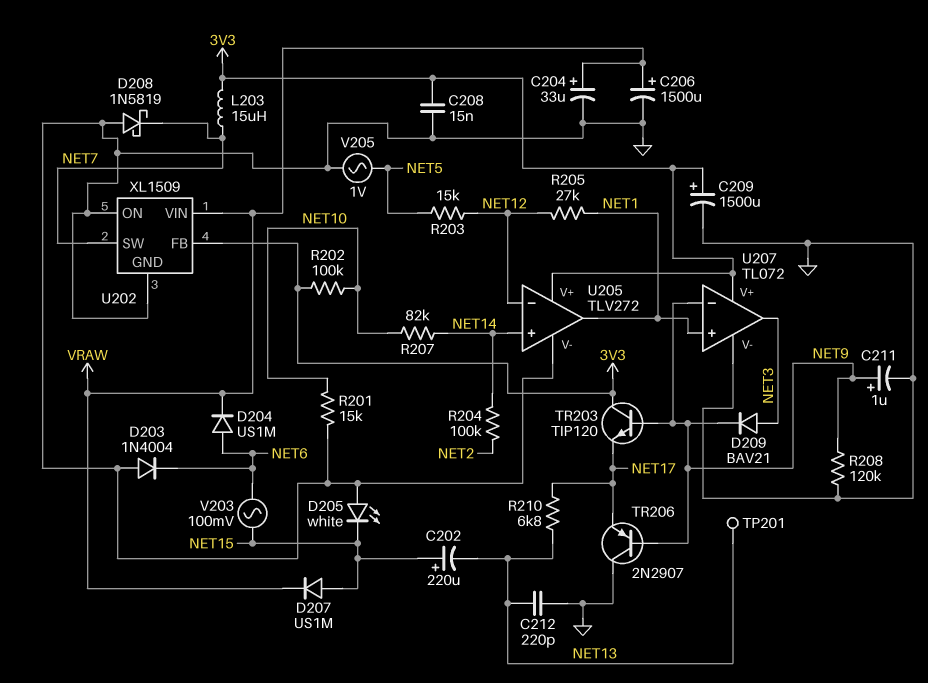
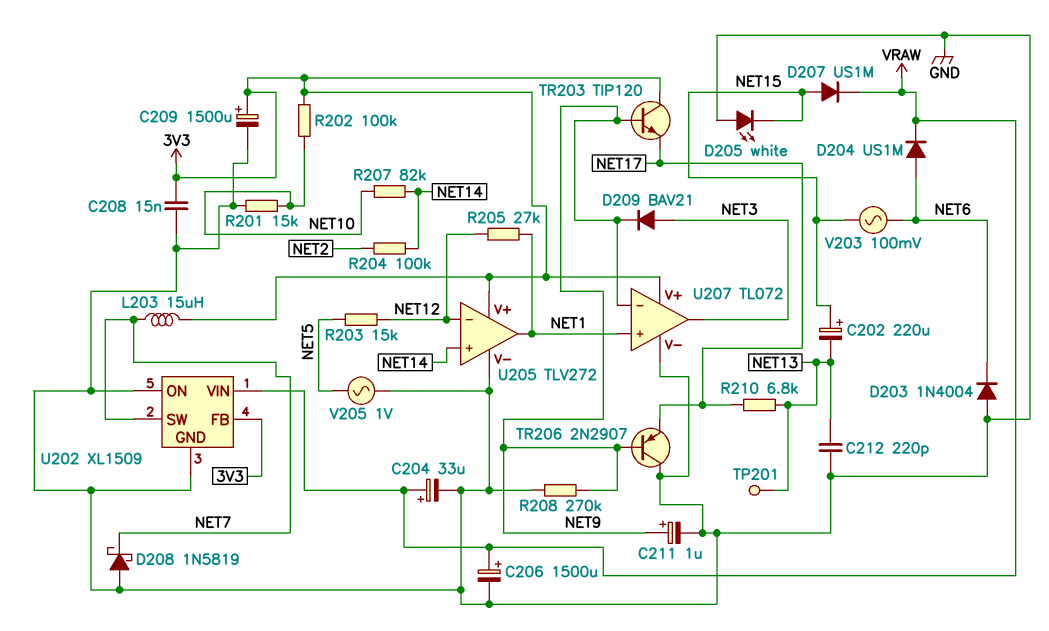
R208: 120k (GND, NET9) -> 270k (GND, NET9)

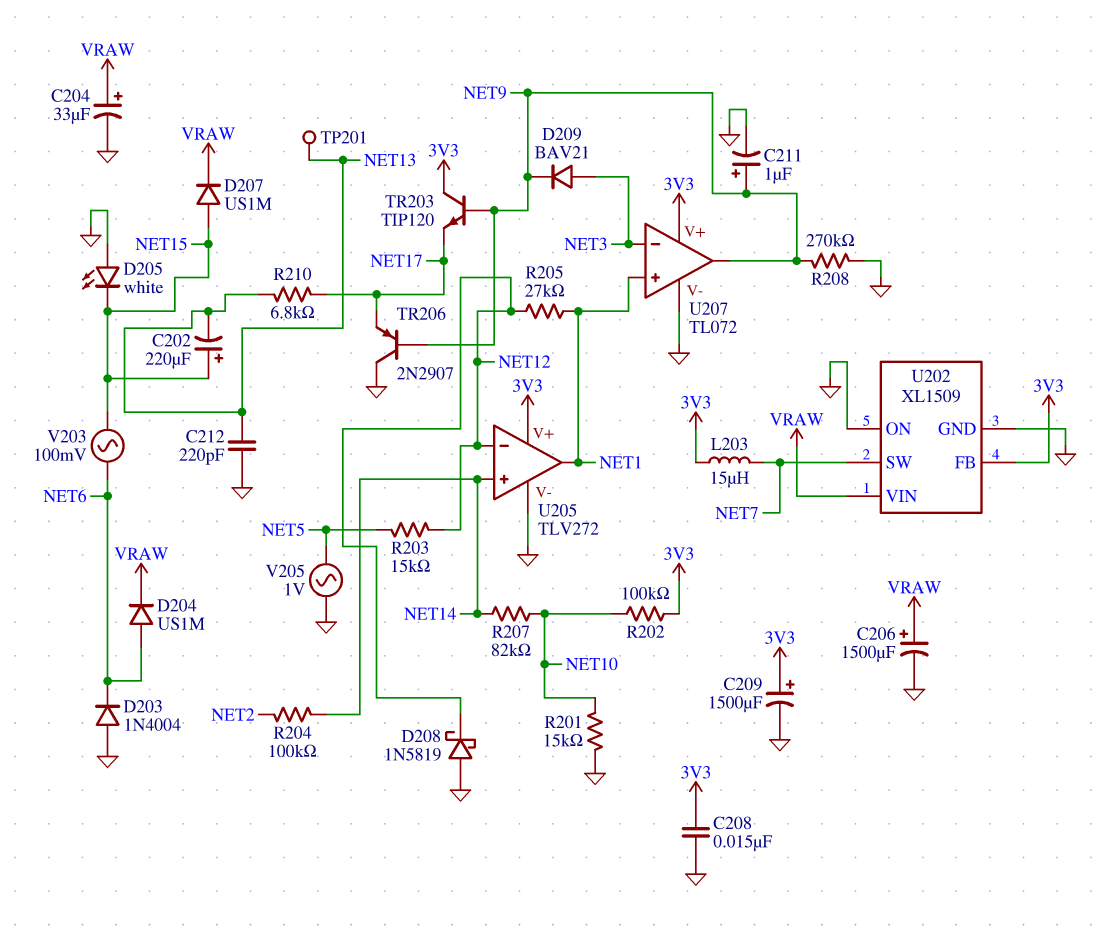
D208: schottky 1N5819 (A GND, K NET7) -> schottky 1N5819 (A GND, K NET12)
U207 pin in-: NET9 -> NET3
U207 pin out: NET3 -> NET9

